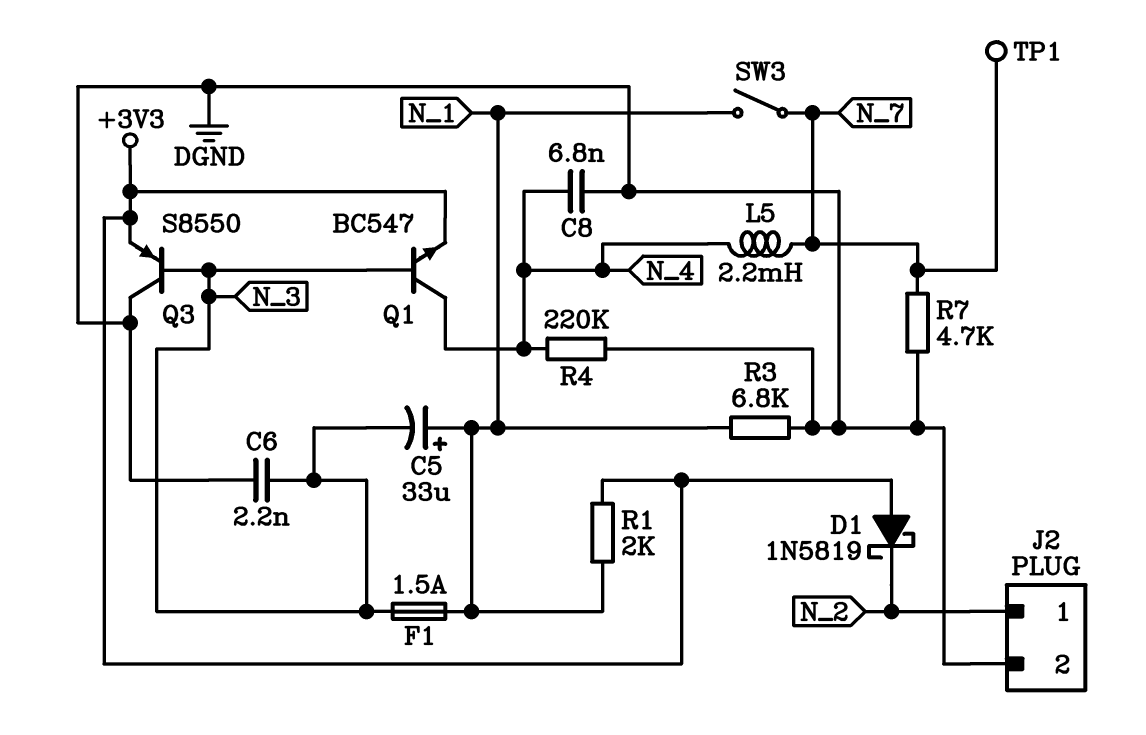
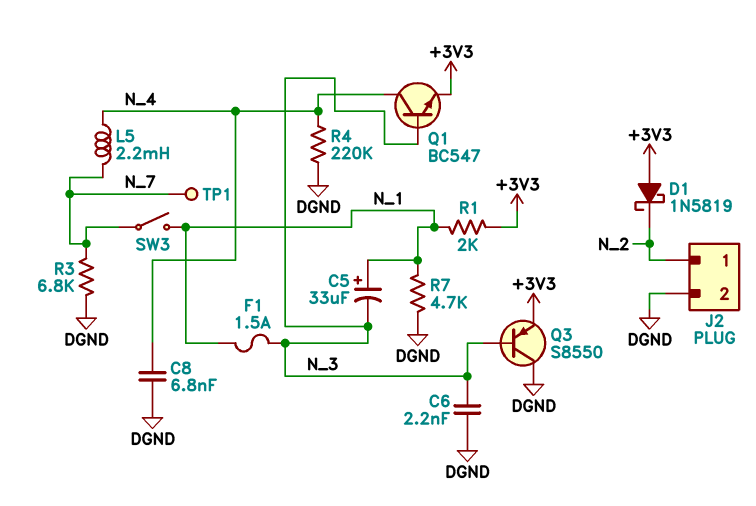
R3: 6.8k (DGND, N_1) -> 6.8k (DGND, N_7)
R7: 4.7k (DGND, N_7) -> 4.7k (DGND, N_1)

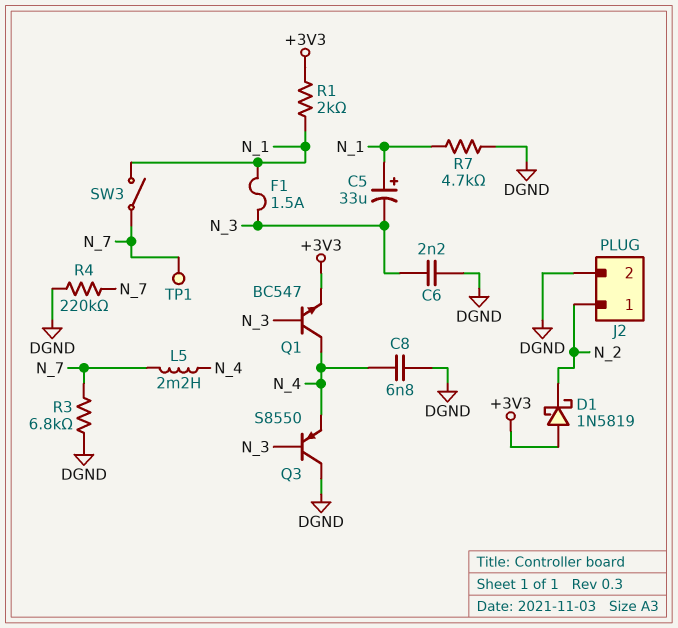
Q3: PNP S8550 (B N_3, C DGND, E +3V3) -> PNP S8550 (B N_3, C DGND, E N_4)
R4: 220k (DGND, N_4) -> 220k (DGND, N_7)

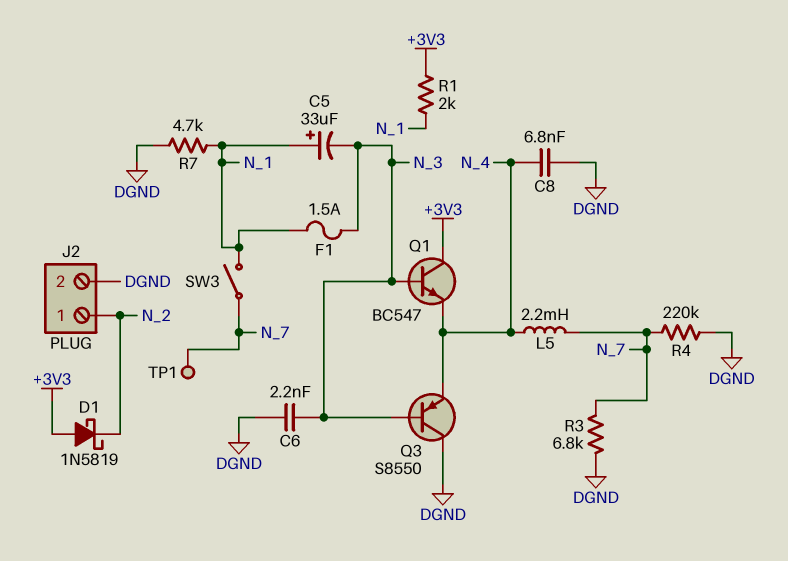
Q1: NPN BC547 (B N_3, C N_4, E +3V3) -> NPN BC547 (B N_3, C +3V3, E N_4)

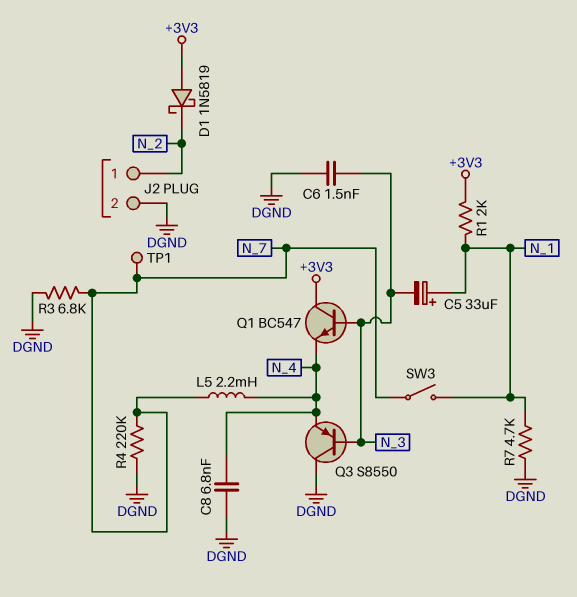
C6: 2.2nF (DGND, N_3) -> 1.5nF (DGND, N_3)
F1: 1.5A (N_1, N_3) -> none

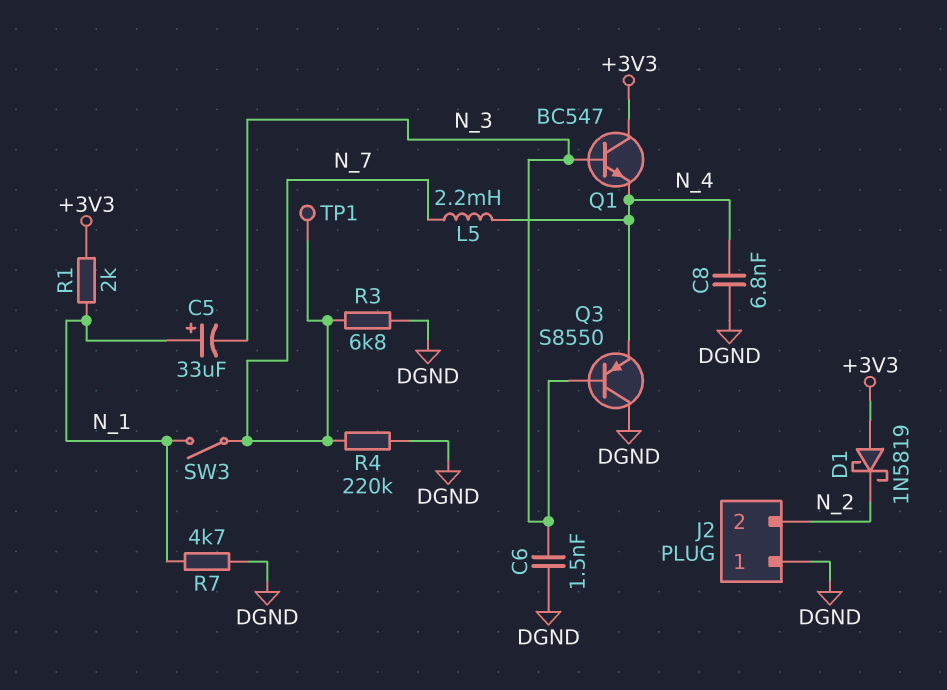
J2 pin 1: N_2 -> DGND
J2 pin 2: DGND -> N_2

